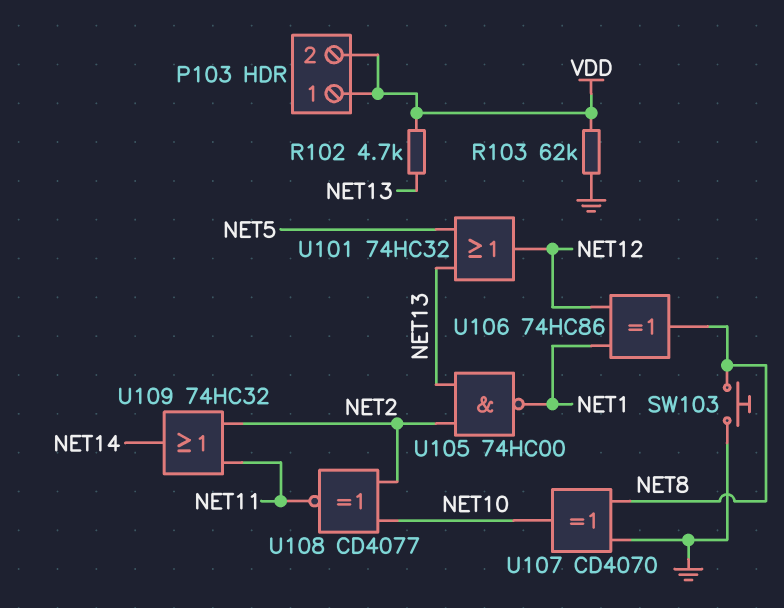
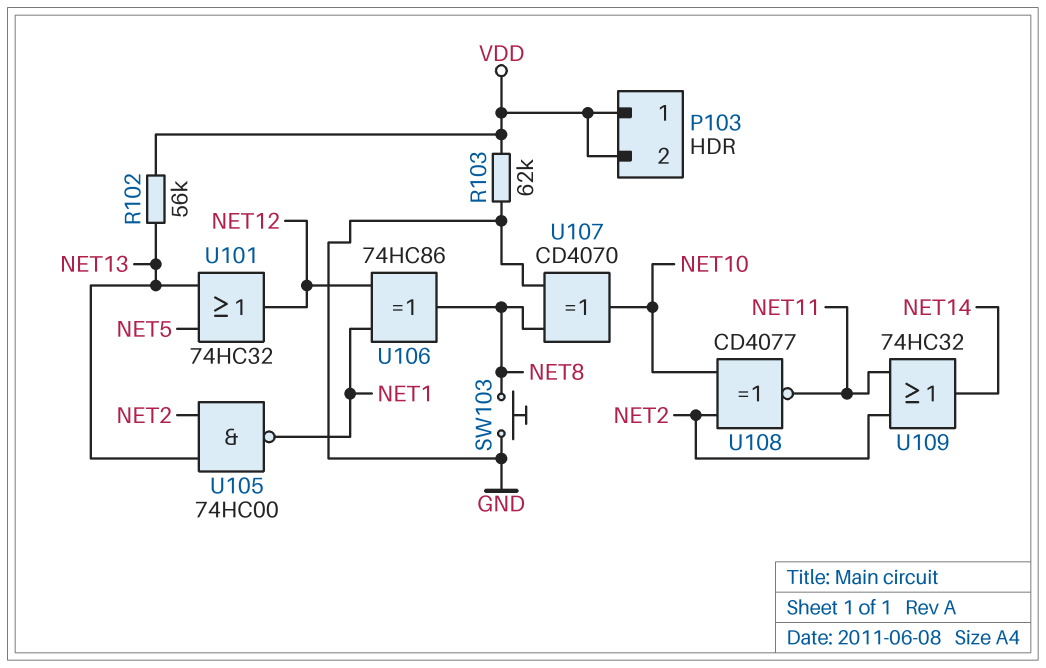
R102: 4.7k (NET13, VDD) -> 56k (NET13, VDD)

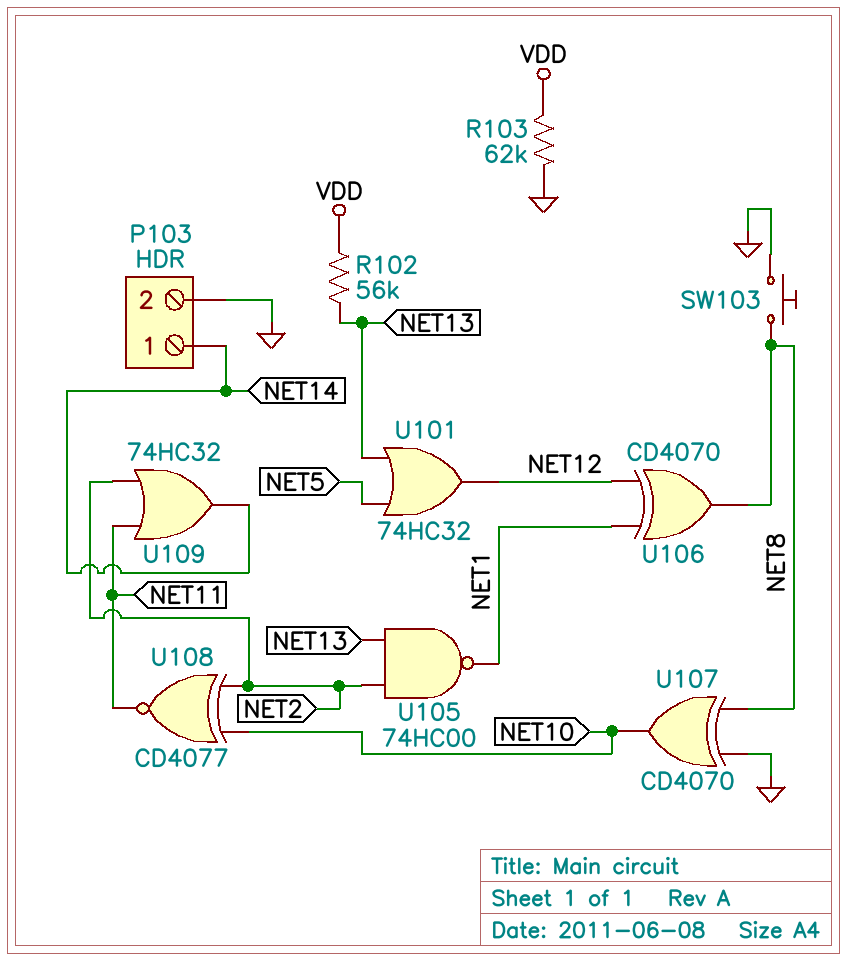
P103 pin 1: VDD -> NET14
P103 pin 2: VDD -> GND
U106: XOR 74HC86 (in NET1, in NET12, out NET8) -> XOR CD4070 (in NET1, in NET12, out NET8)

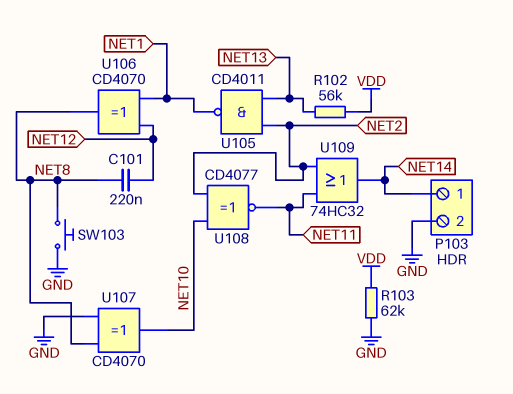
C101: none -> 220nF (NET8, NET12)
U101: OR 74HC32 (in NET5, in NET13, out NET12) -> none
U105: NAND 74HC00 (in NET2, in NET13, out NET1) -> NAND CD4011 (in NET2, in NET13, out NET1)

